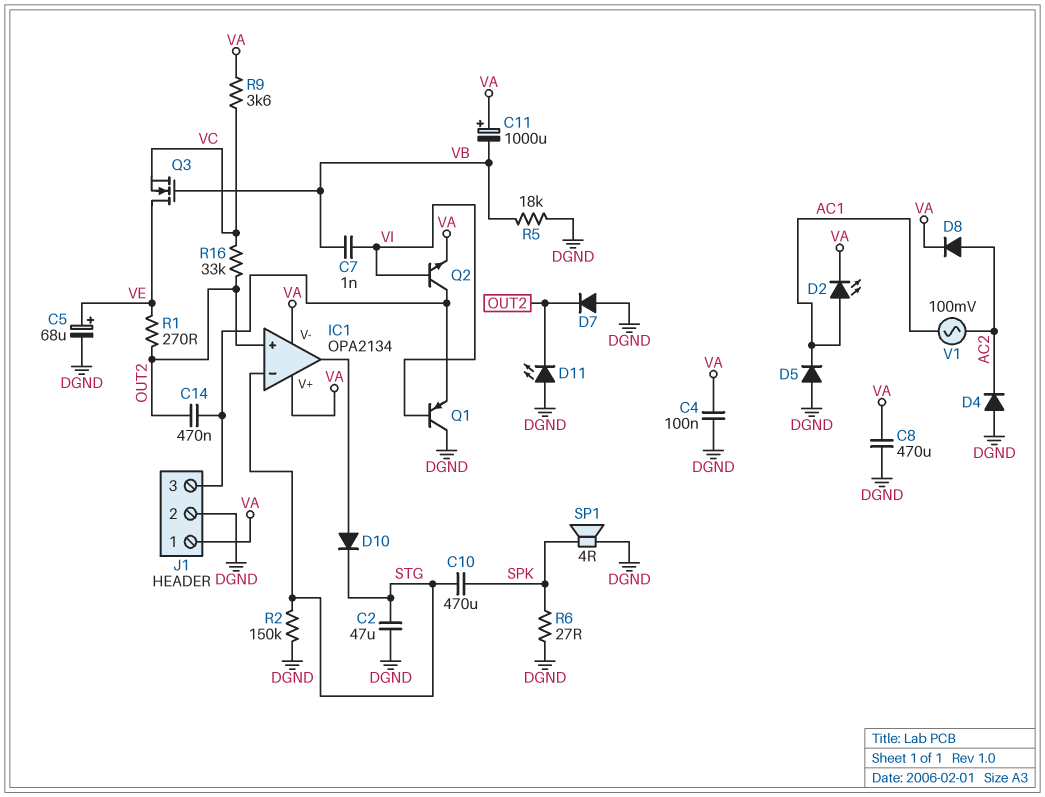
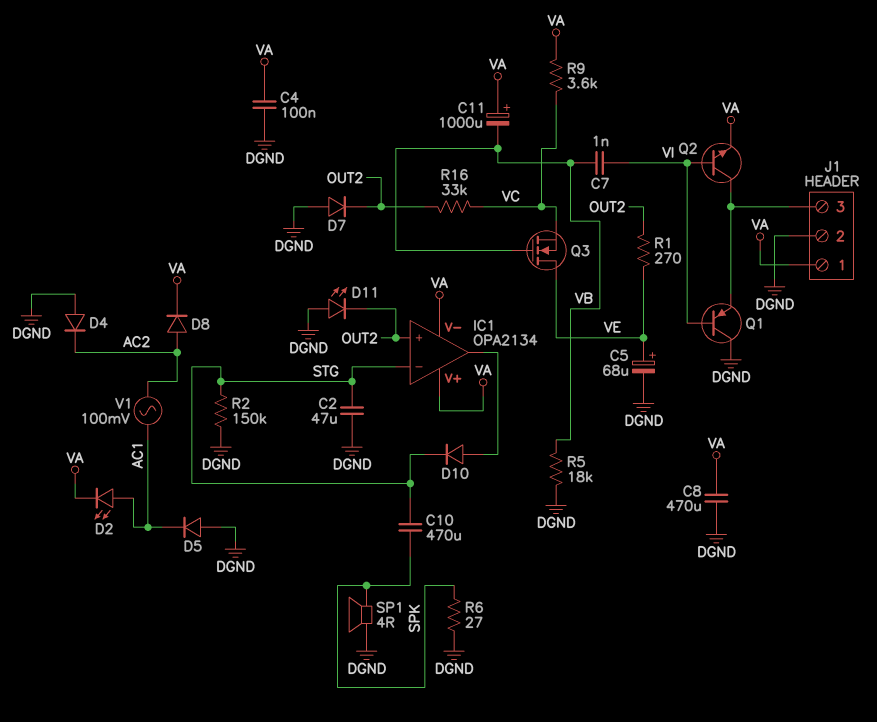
C14: 470nF (J1/3, OUT2) -> none

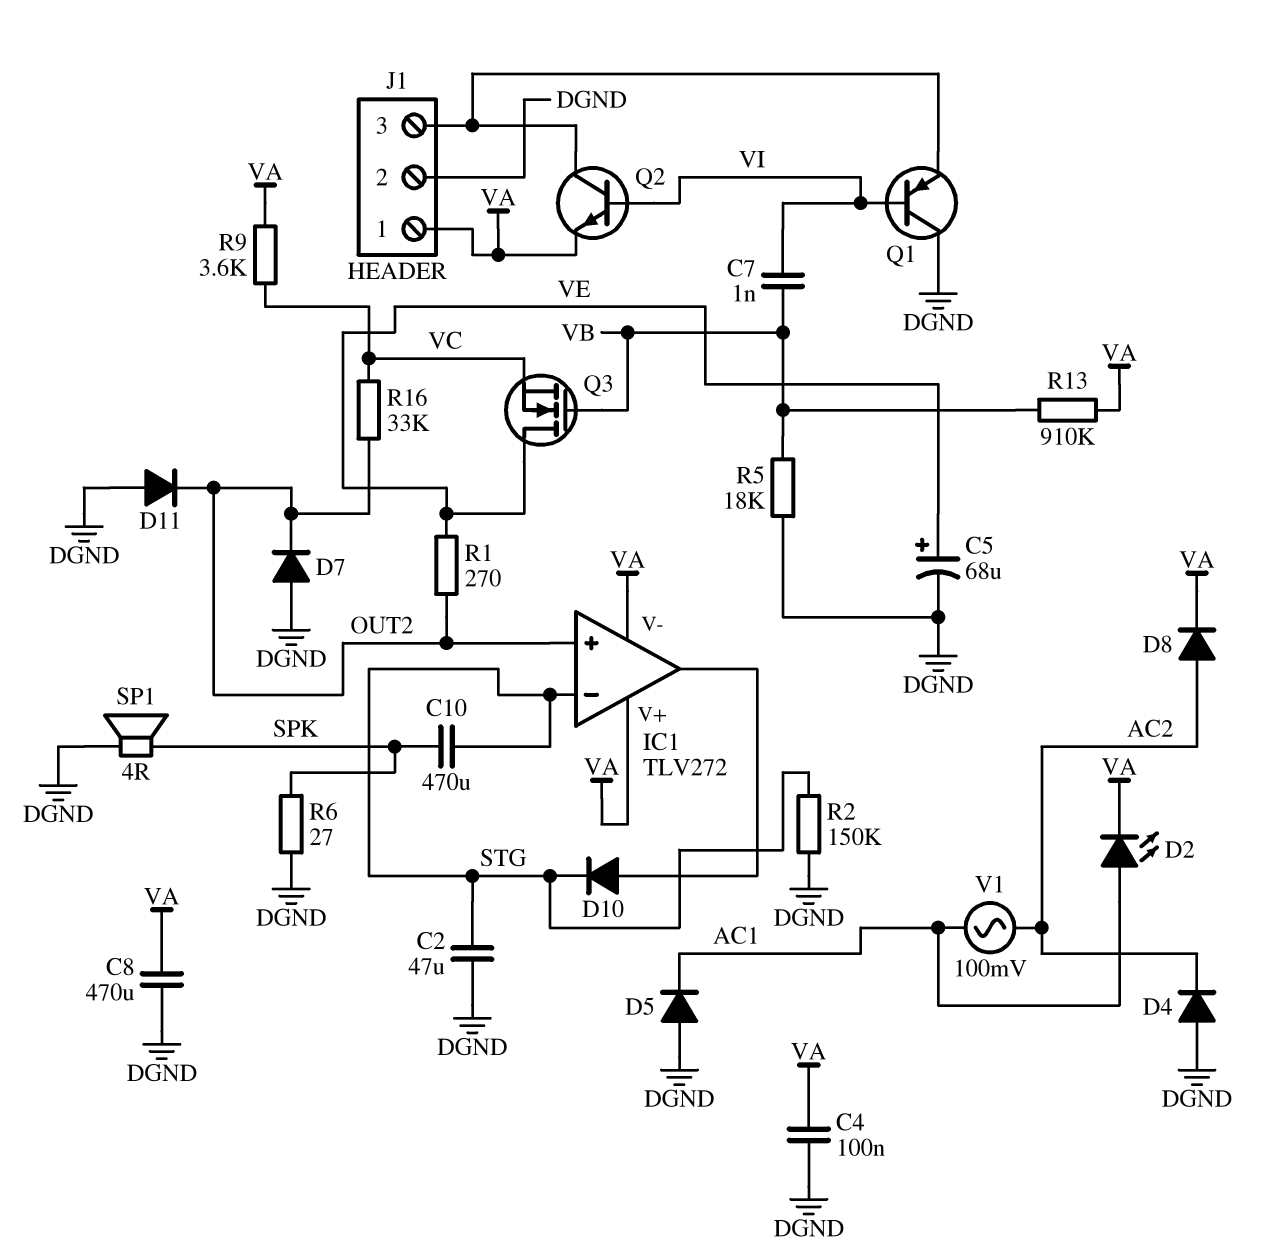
C11: 1000uF (plus VA, minus VB) -> none
D11: LED (A DGND, K OUT2) -> diode (A DGND, K OUT2)
IC1: OPA2134 -> TLV272
R13: none -> 910k (VA, VB)

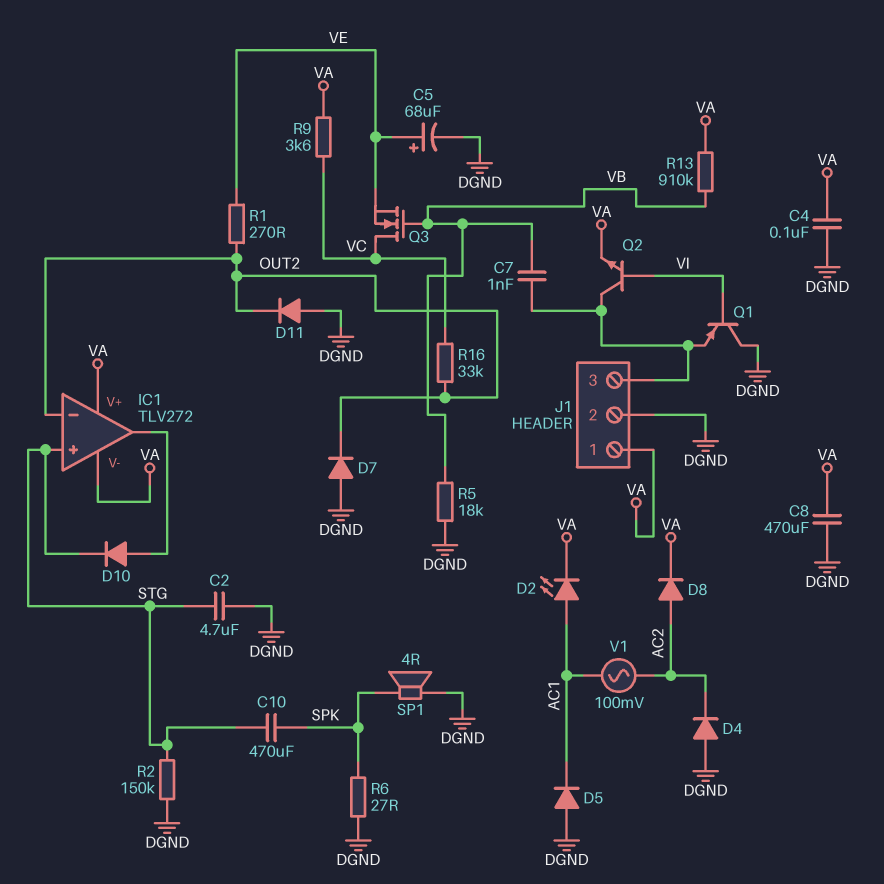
C2: 47uF (DGND, STG) -> 4.7uF (DGND, STG)
C7: 1nF (VB, VI) -> 1nF (J1/3, VB)
IC1 pin in+: OUT2 -> STG
IC1 pin in-: STG -> OUT2
Q3: NMOS (G VB, D VE, S VC) -> NMOS (G VB, D VC, S VE)

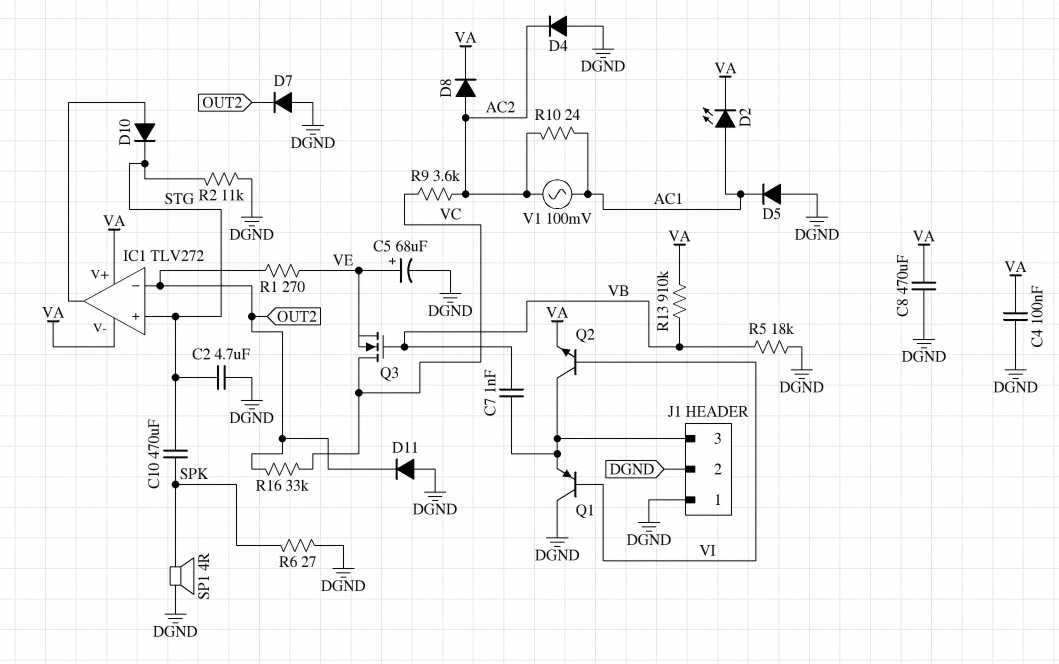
J1 pin 1: VA -> DGND
R2: 150k (DGND, STG) -> 11k (DGND, STG)
R9: 3.6k (VA, VC) -> 3.6k (AC2, VC)
R10: none -> 24 (AC1, AC2)

